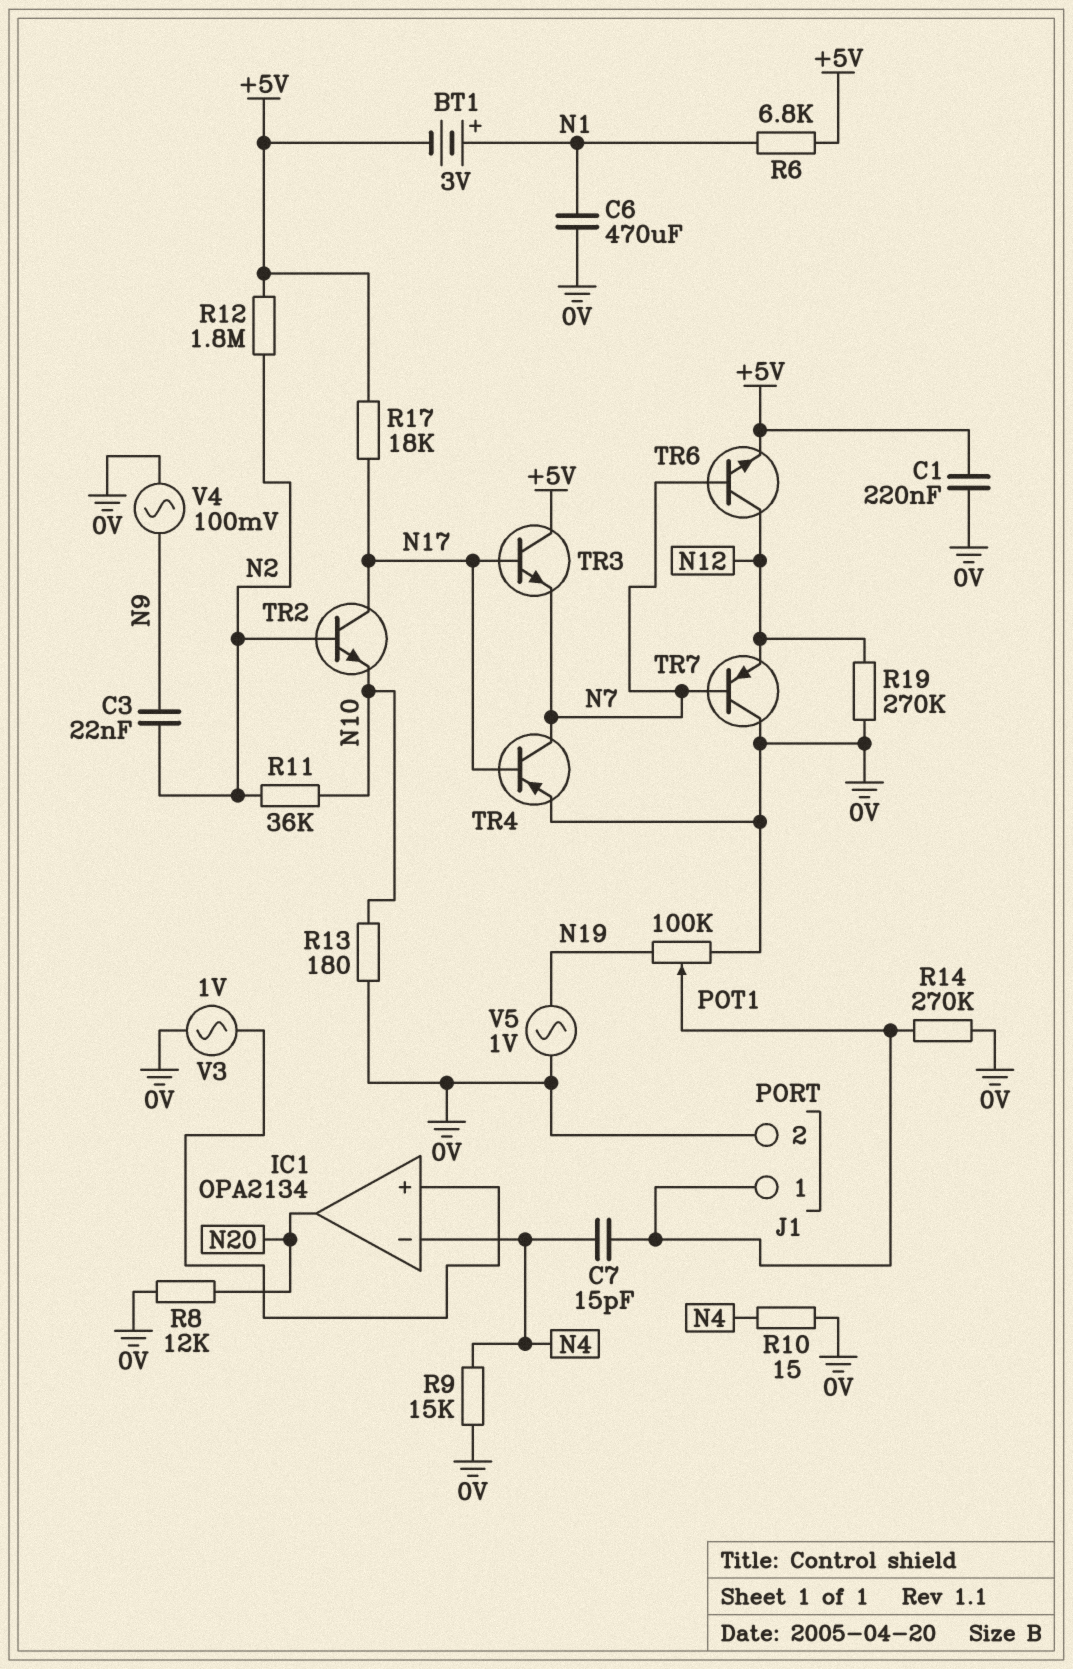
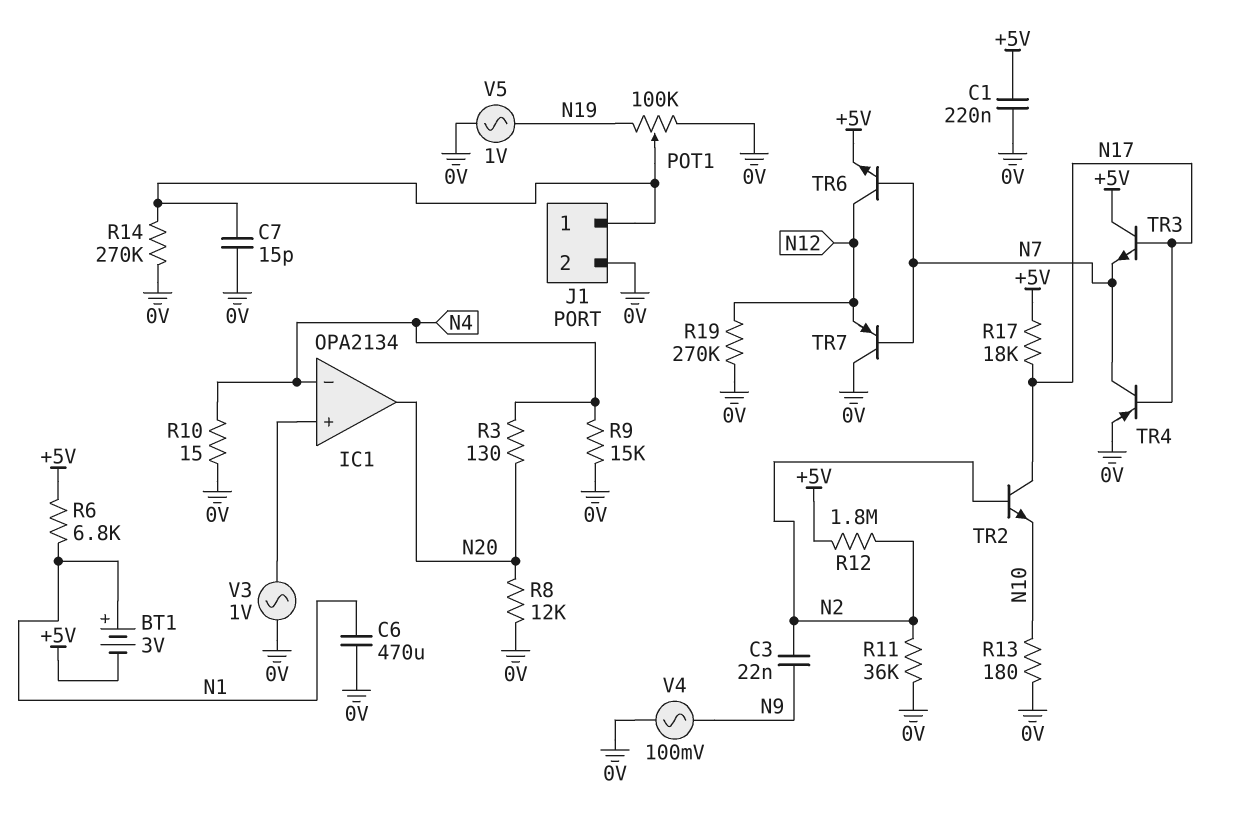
C7: 15pF (J1/1, N4) -> 15pF (0V, J1/1)
R3: none -> 130 (N4, N20)
R11: 36k (N2, N10) -> 36k (0V, N2)

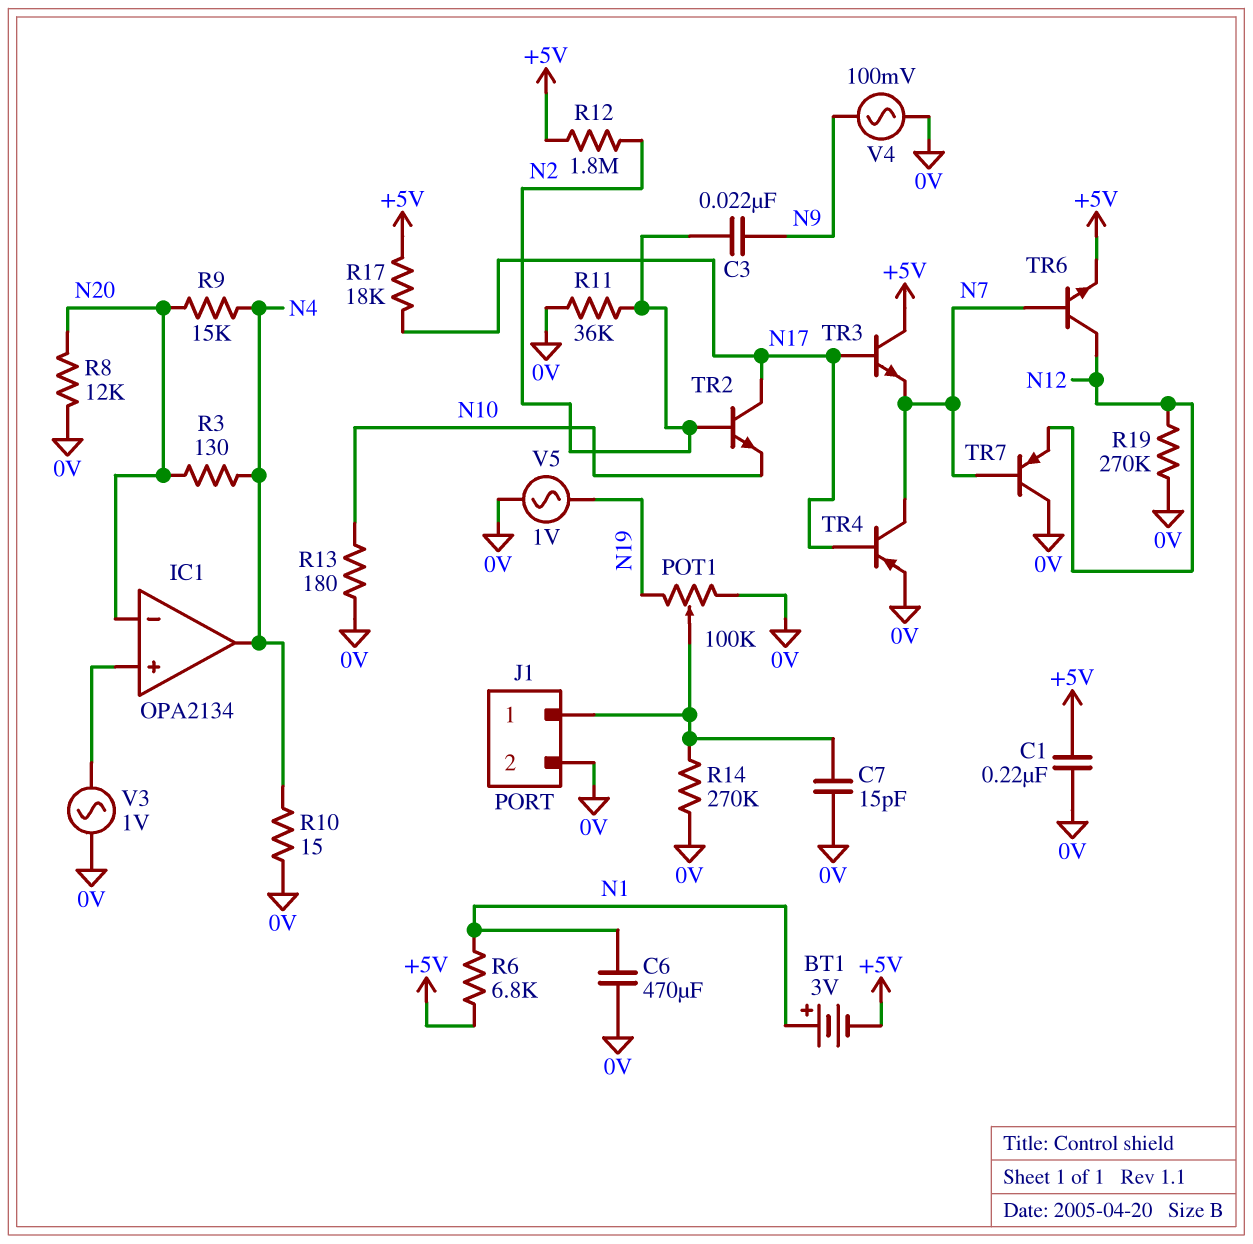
IC1 pin in-: N4 -> N20
IC1 pin out: N20 -> N4
R9: 15k (0V, N4) -> 15k (N4, N20)

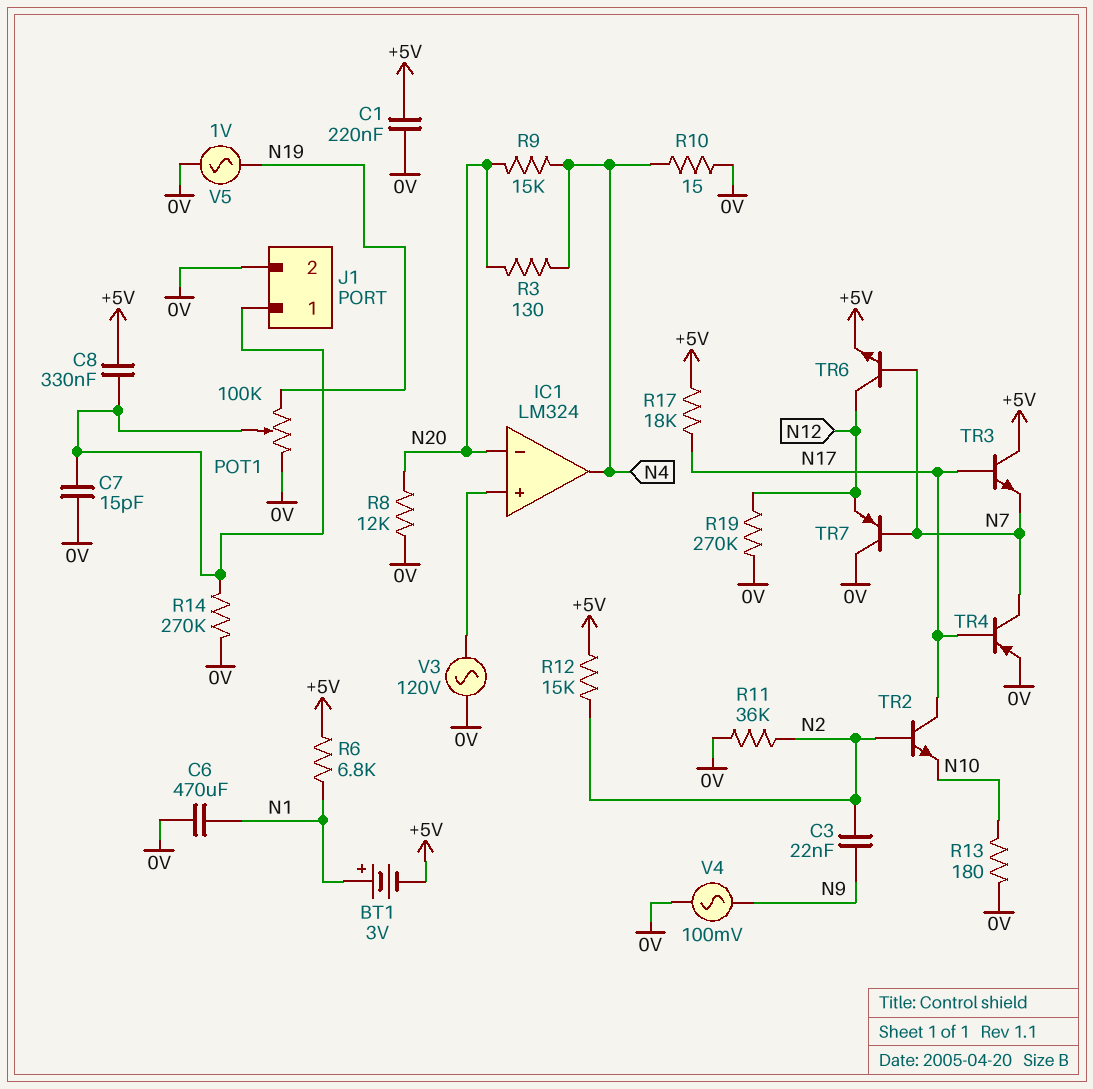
C8: none -> 330nF (+5V, J1/1)
IC1: OPA2134 -> LM324
R12: 1.8M (+5V, N2) -> 15k (+5V, N2)
V3: AC 1V (0V, IC1/in+) -> AC 120V (0V, IC1/in+)

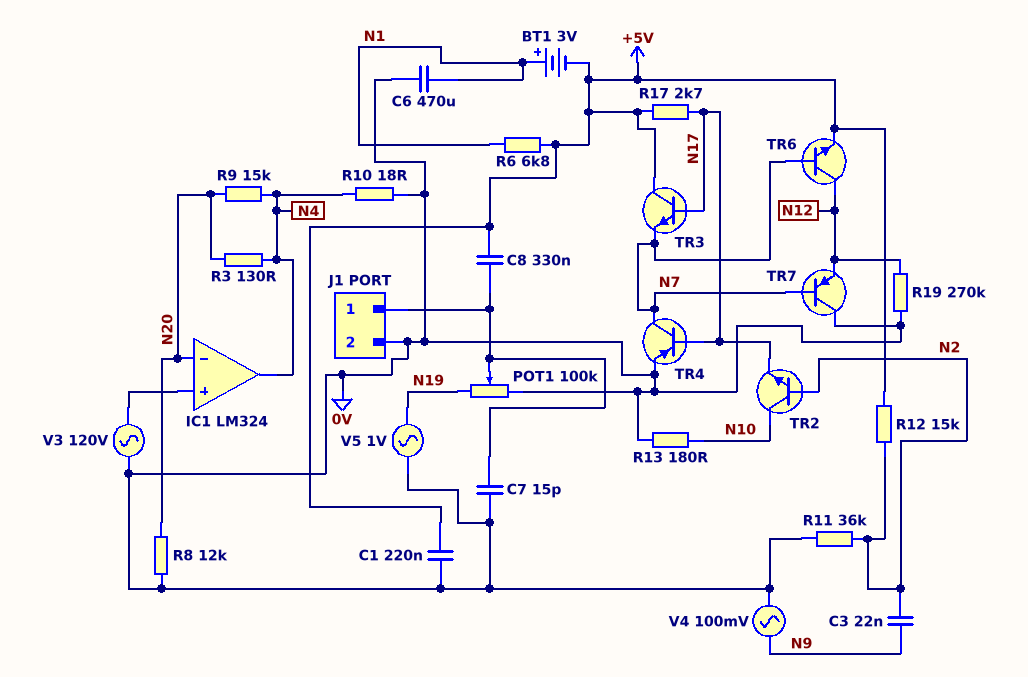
R10: 15 (0V, N4) -> 18 (0V, N4)
R14: 270k (0V, J1/1) -> none
R17: 18k (+5V, N17) -> 2.7k (+5V, N17)
TR2: NPN (B N2, C N17, E N10) -> NPN (B N2, C N10, E N17)

